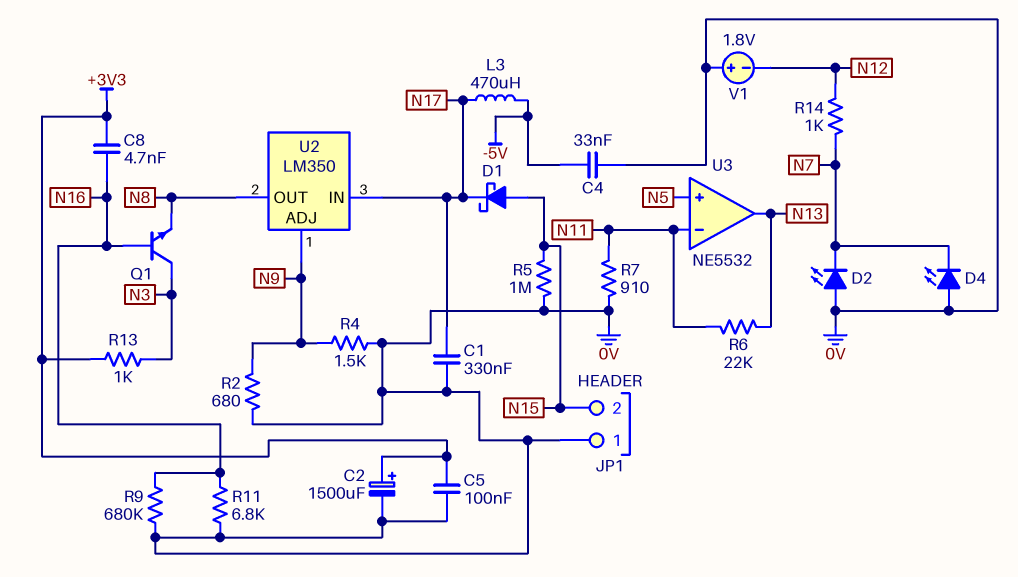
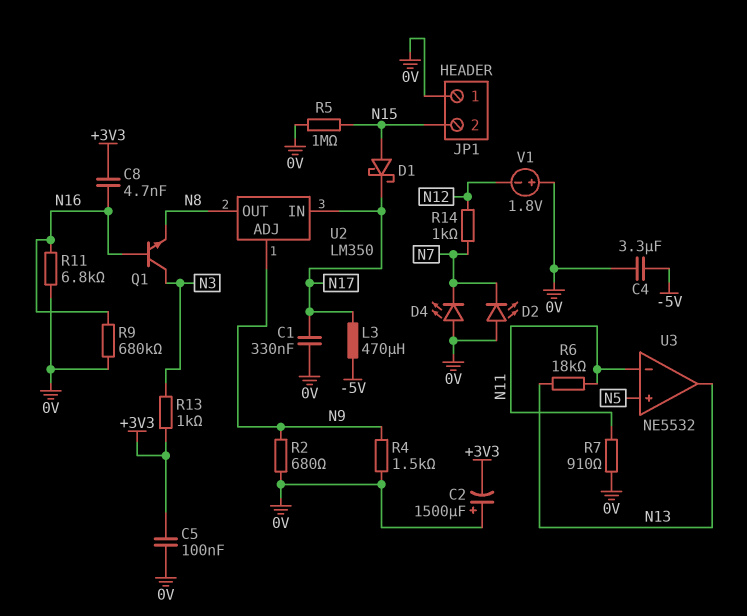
C2: 1500uF (plus +3V3, minus 0V) -> 1500uF (plus 0V, minus +3V3)
C4: 33nF (-5V, 0V) -> 3.3uF (-5V, 0V)
R6: 22k (N11, N13) -> 18k (N11, N13)

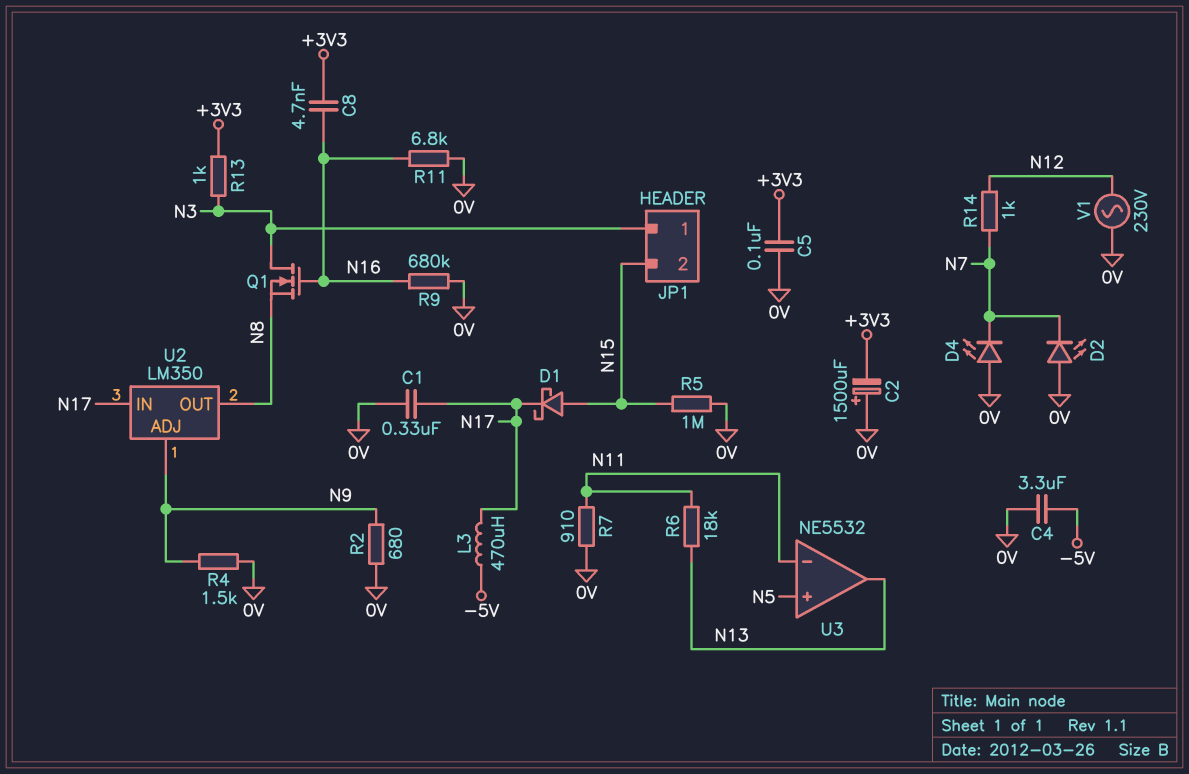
JP1 pin 1: 0V -> N3
Q1: NPN (B N16, C N3, E N8) -> NMOS (G N16, D N3, S N8)
V1: 1.8V (plus 0V, minus N12) -> AC 230V (0V, N12)

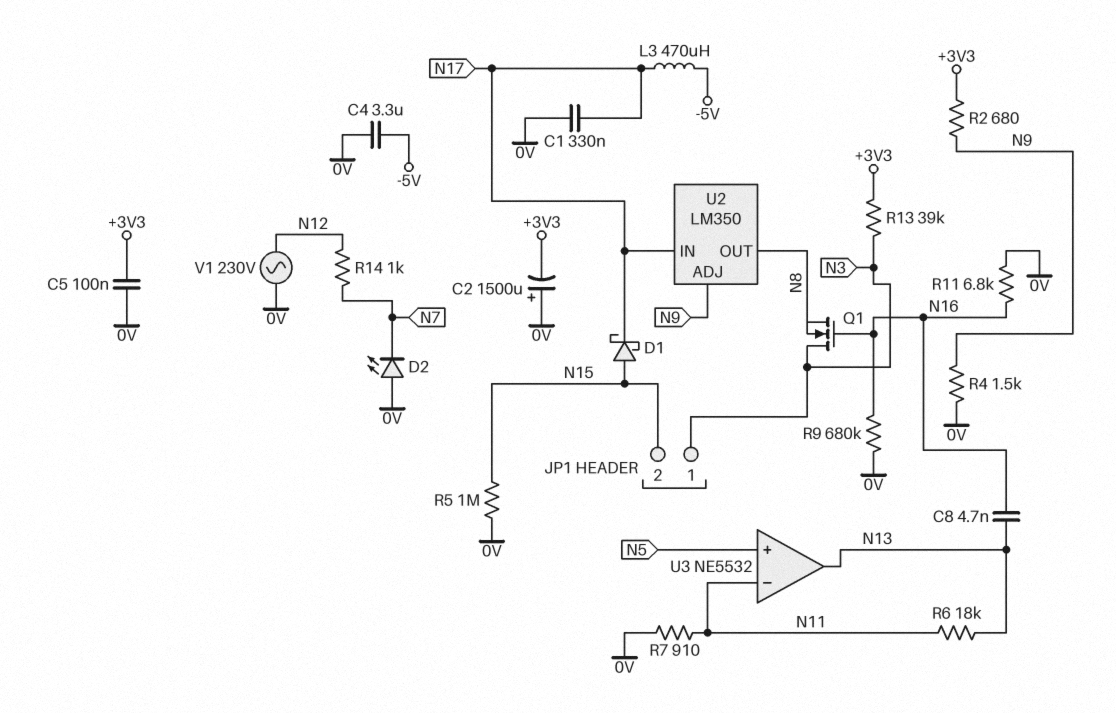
C8: 4.7nF (+3V3, N16) -> 4.7nF (N13, N16)
D4: LED (A 0V, K N7) -> none
R2: 680 (0V, N9) -> 680 (+3V3, N9)
R13: 1k (+3V3, N3) -> 39k (+3V3, N3)

